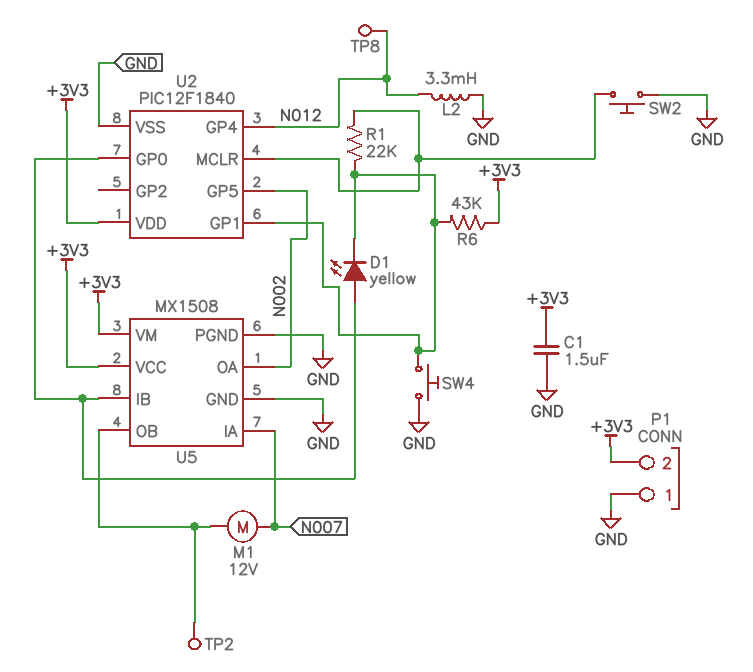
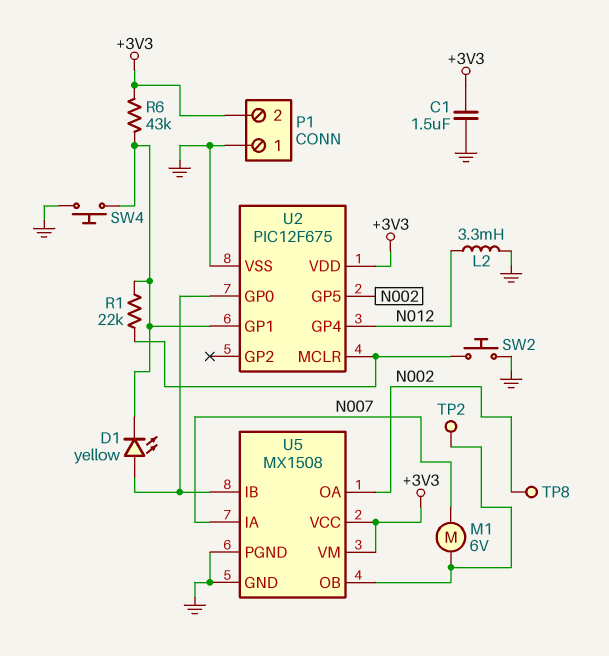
M1: motor 12V (N007, U5/OB) -> motor 6V (N007, U5/OB)
TP8: test point (N012) -> test point (N002)
U2: PIC12F1840 -> PIC12F675

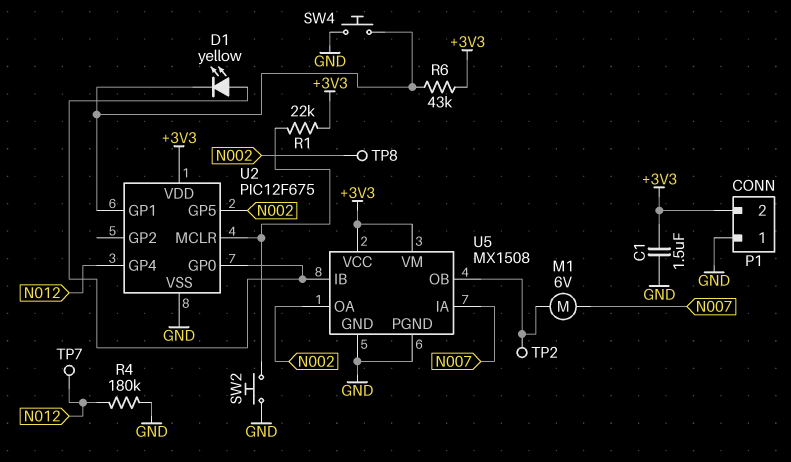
L2: 3.3mH (GND, N012) -> none
R1: 22k (U2/GP1, U2/MCLR) -> 22k (+3V3, U2/MCLR)
R4: none -> 180k (GND, N012)
TP7: none -> test point (N012)

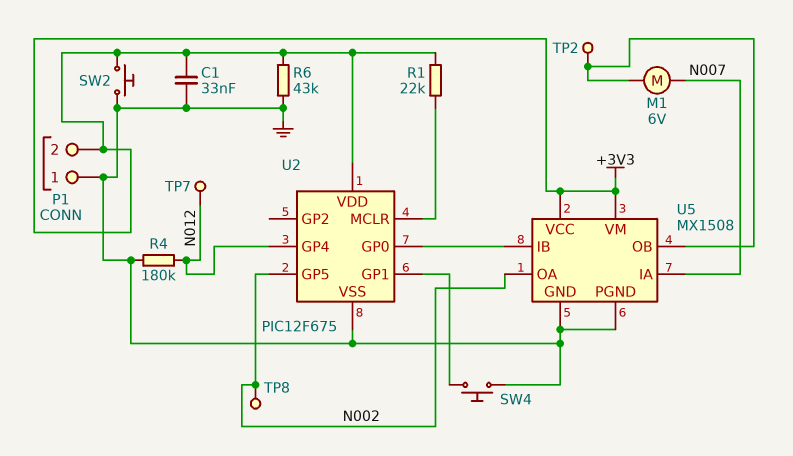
C1: 1.5uF (+3V3, GND) -> 33nF (+3V3, GND)
D1: LED yellow (A U2/GP0, K U2/GP1) -> none
R6: 43k (+3V3, U2/GP1) -> 43k (+3V3, GND)
SW2: button (GND, U2/MCLR) -> button (+3V3, GND)

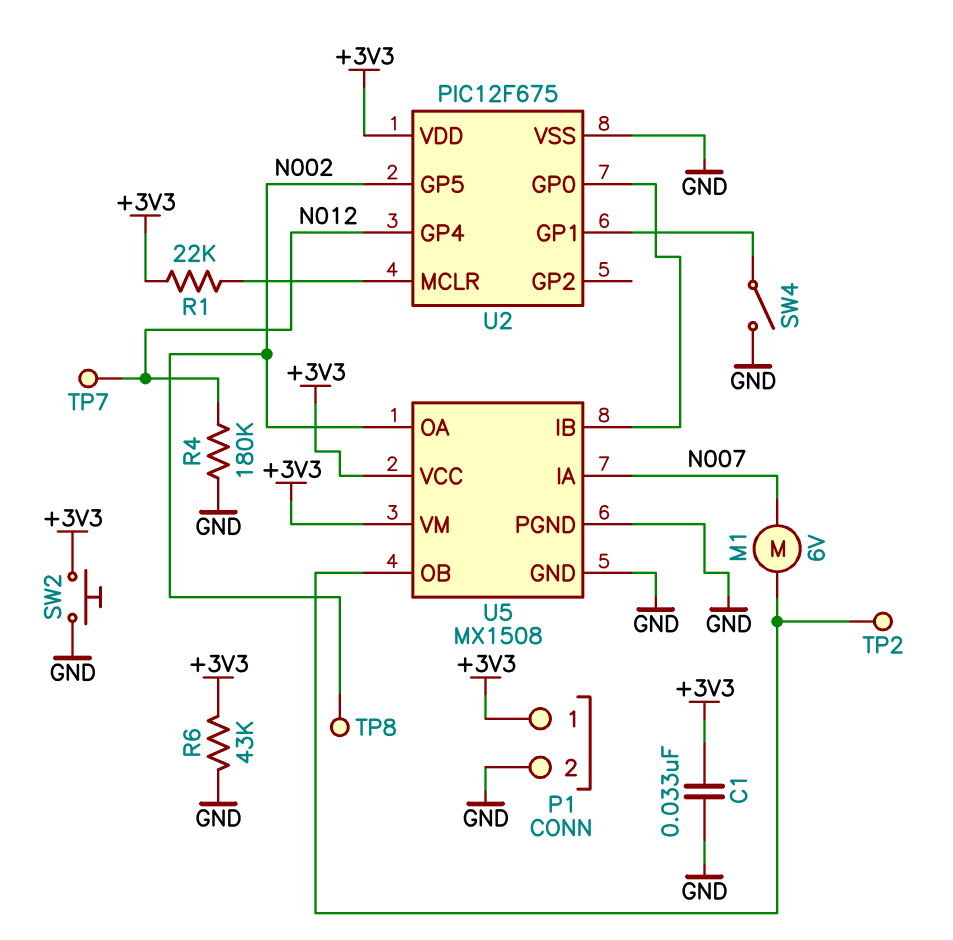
P1 pin 1: GND -> +3V3
P1 pin 2: +3V3 -> GND
SW4: button (GND, U2/GP1) -> switch (GND, U2/GP1)

